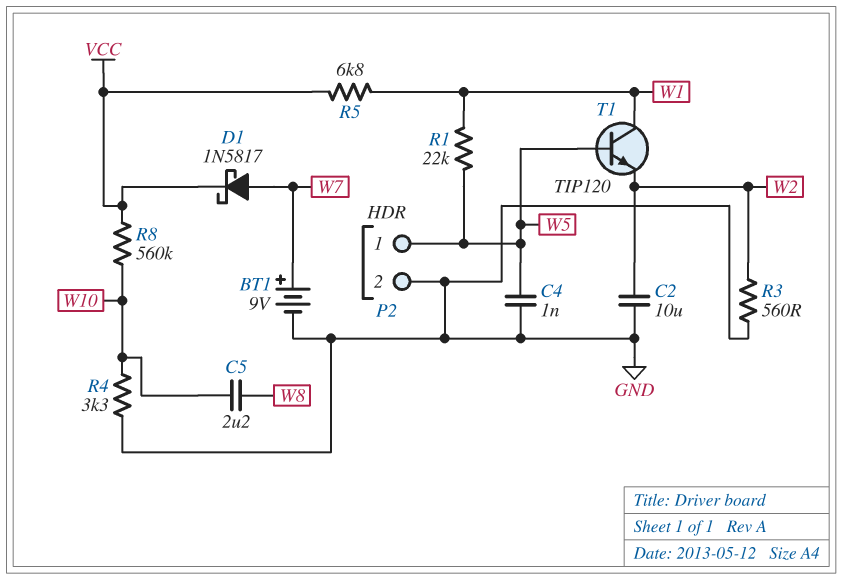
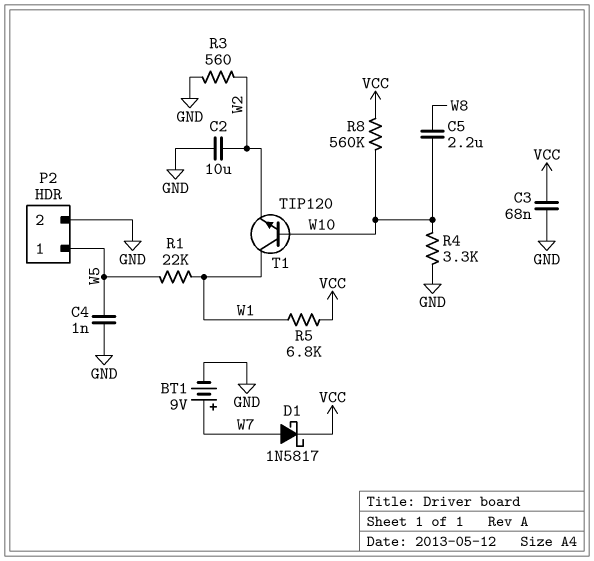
C3: none -> 68nF (GND, VCC)
T1: NPN TIP120 (B W5, C W1, E W2) -> NPN TIP120 (B W10, C W1, E W2)

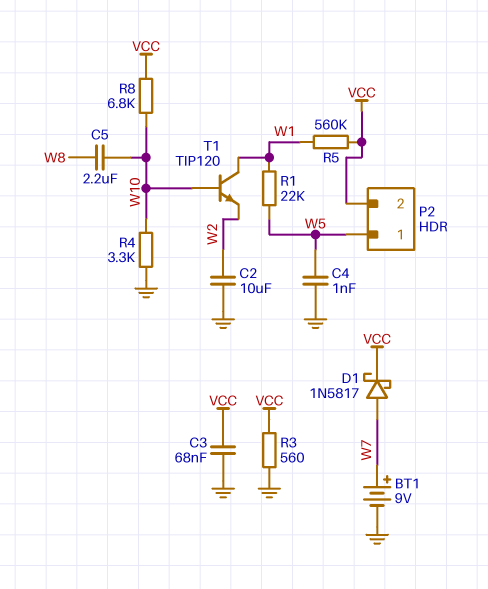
P2 pin 2: GND -> VCC
R3: 560 (GND, W2) -> 560 (GND, VCC)
R5: 6.8k (VCC, W1) -> 560k (VCC, W1)
R8: 560k (VCC, W10) -> 6.8k (VCC, W10)

